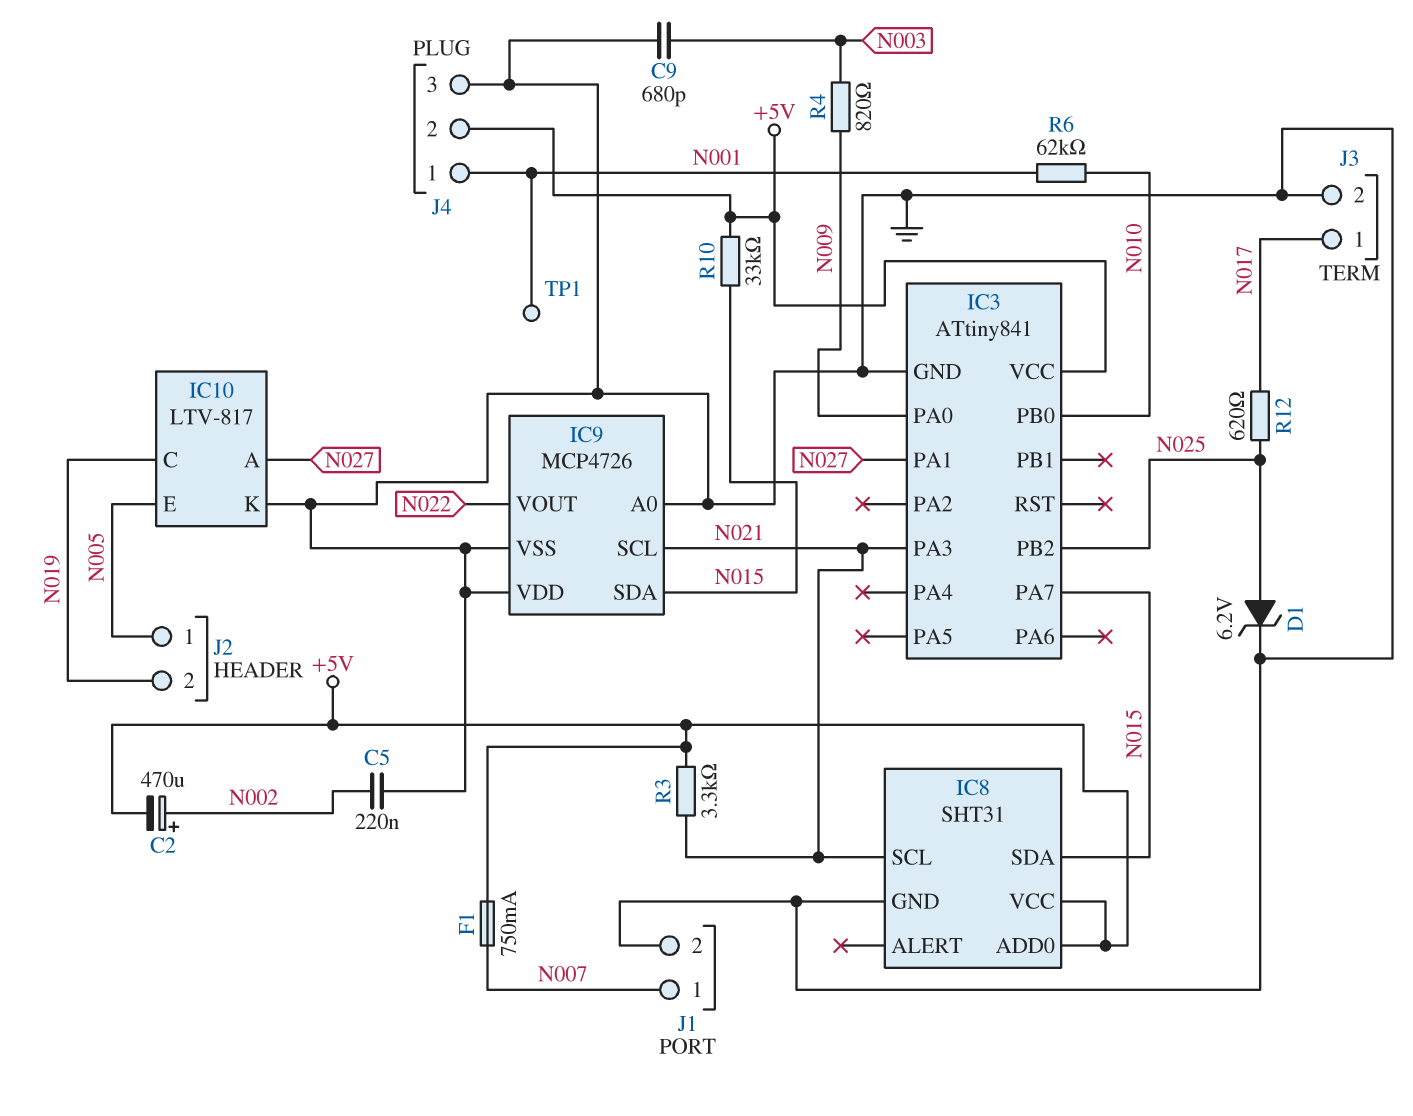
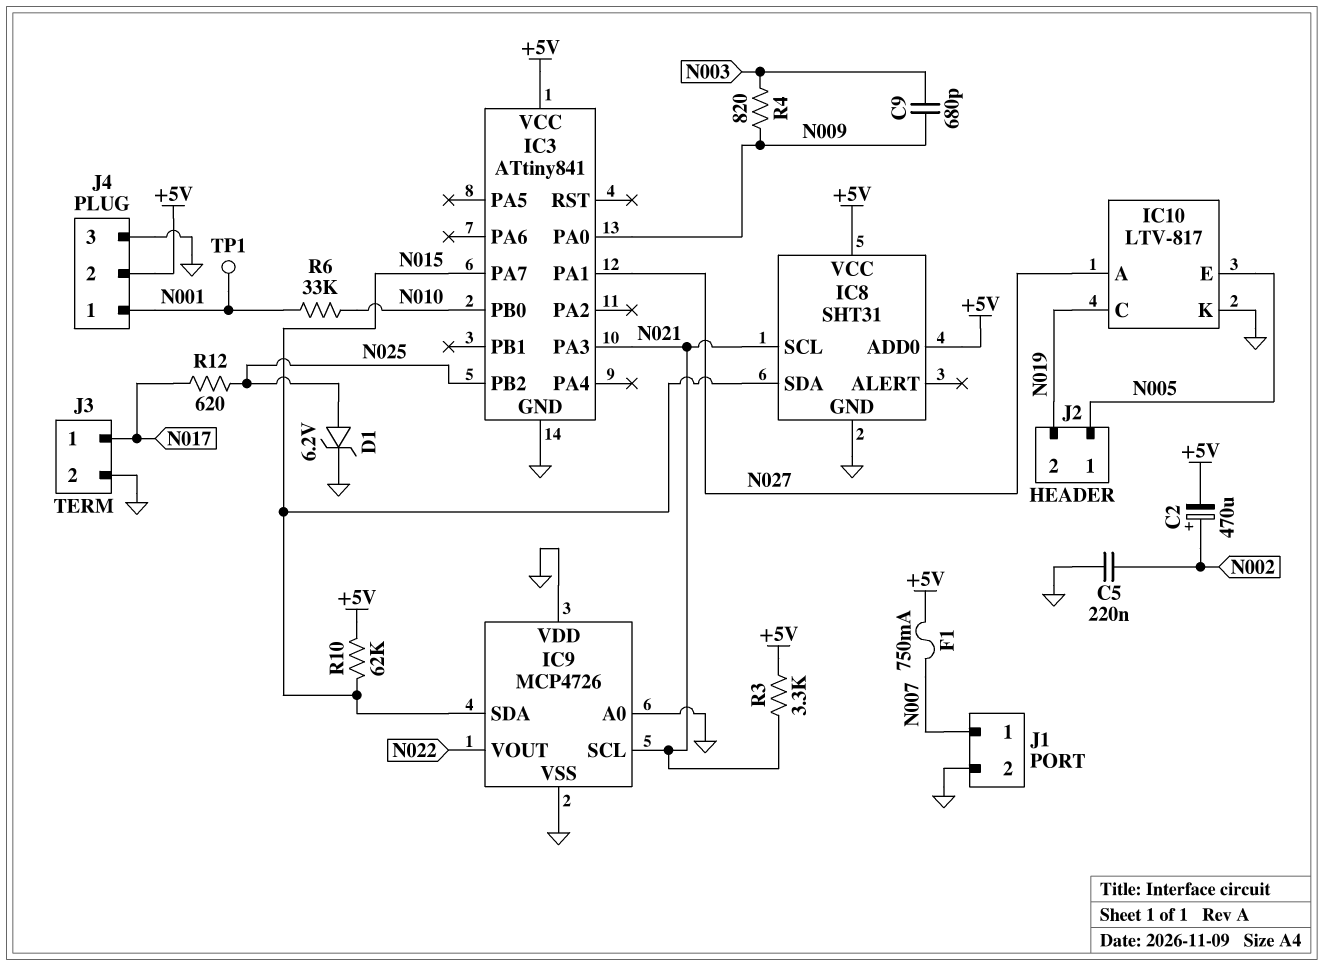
C9: 680pF (GND, N003) -> 680pF (N003, N009)
R6: 62k (N001, N010) -> 33k (N001, N010)
R10: 33k (+5V, N015) -> 62k (+5V, N015)

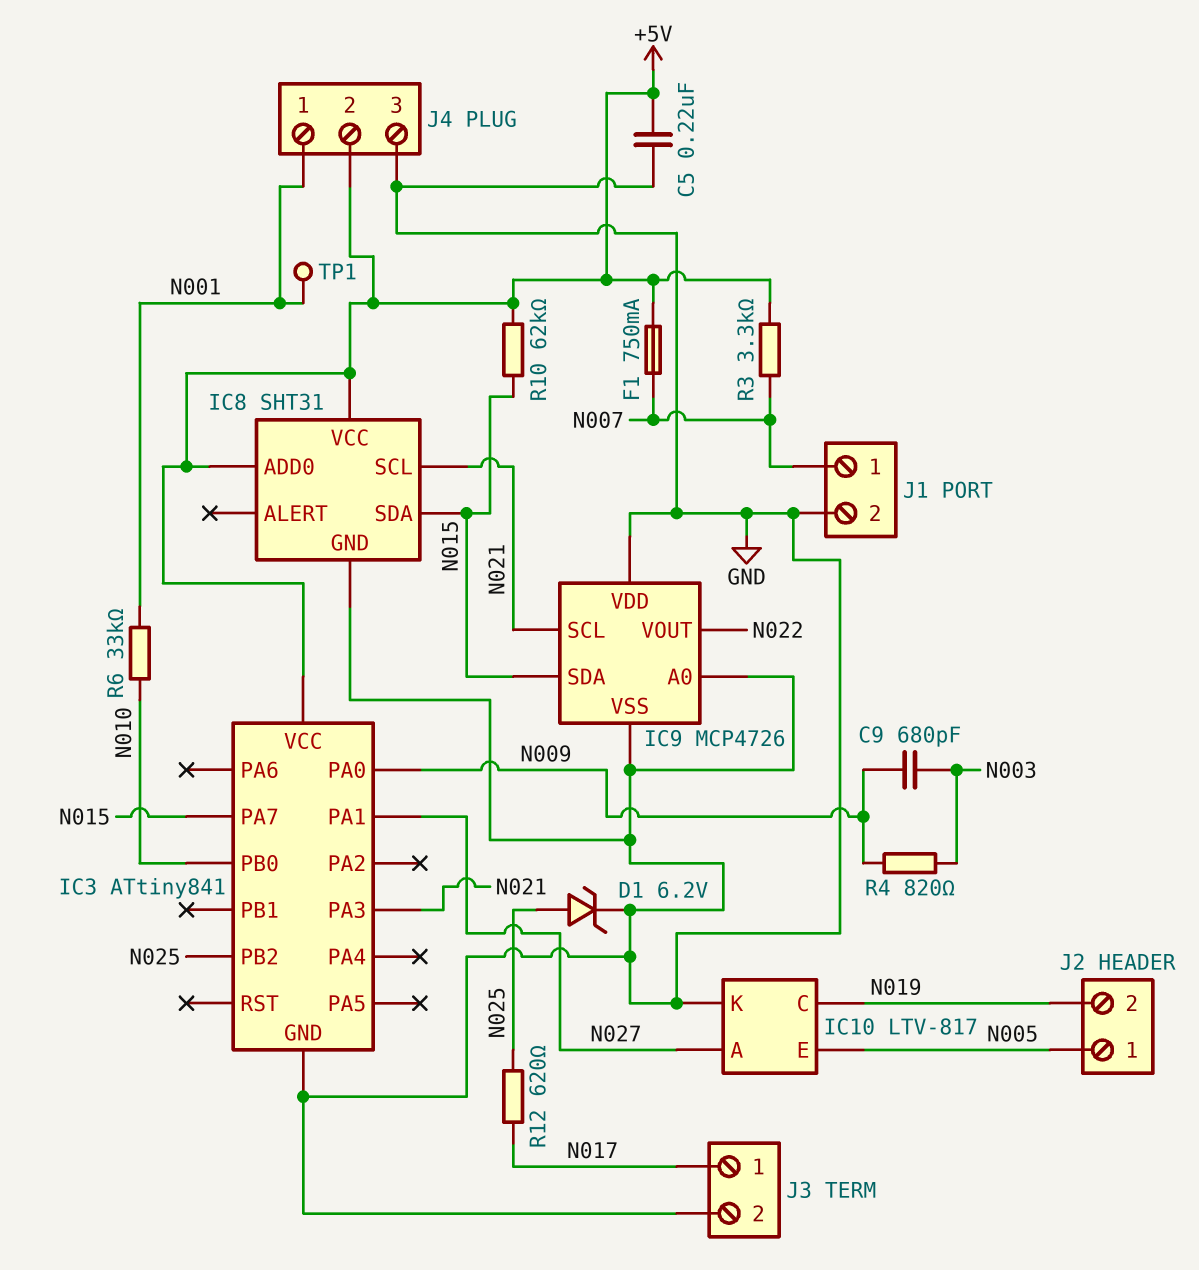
C2: 470uF (plus N002, minus +5V) -> none
C5: 220nF (GND, N002) -> 220nF (+5V, GND)
R3: 3.3k (+5V, N021) -> 3.3k (+5V, N007)

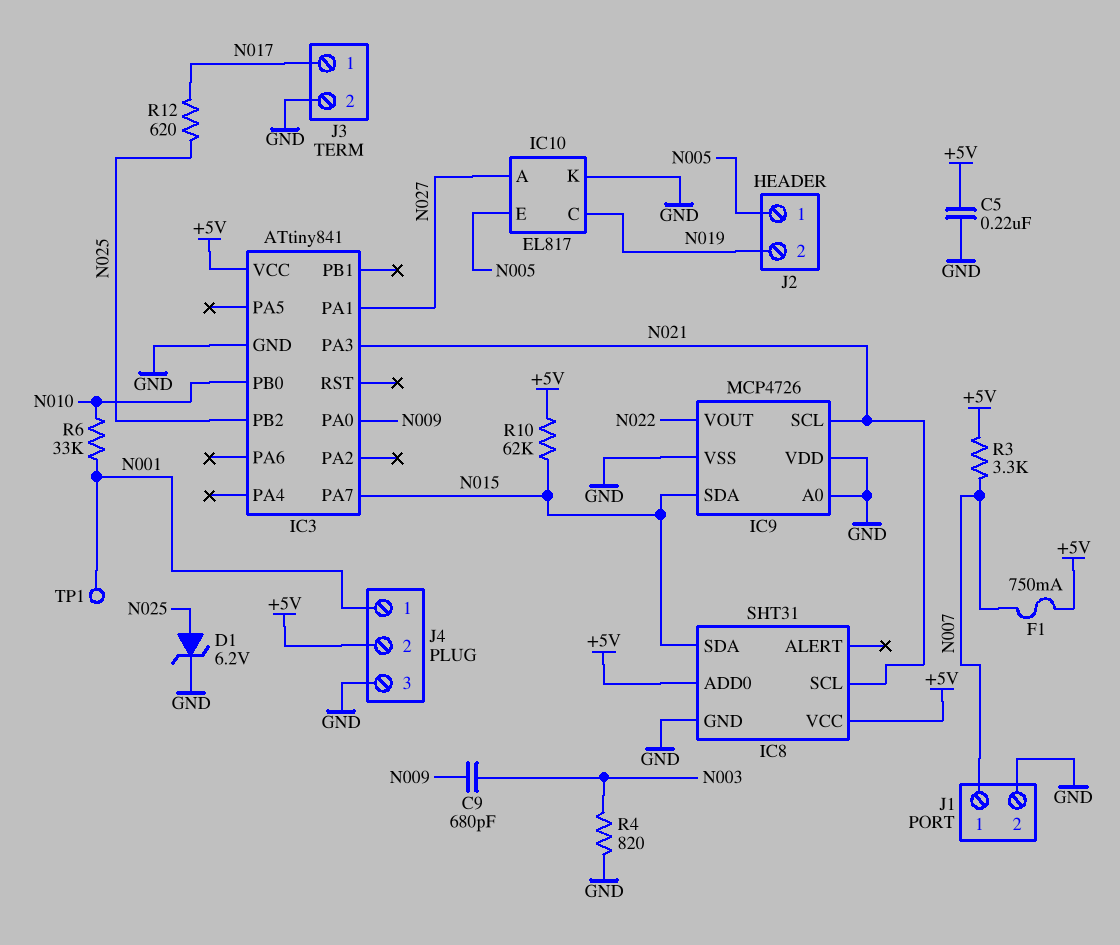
IC10: LTV-817 -> EL817
R4: 820 (N003, N009) -> 820 (GND, N003)

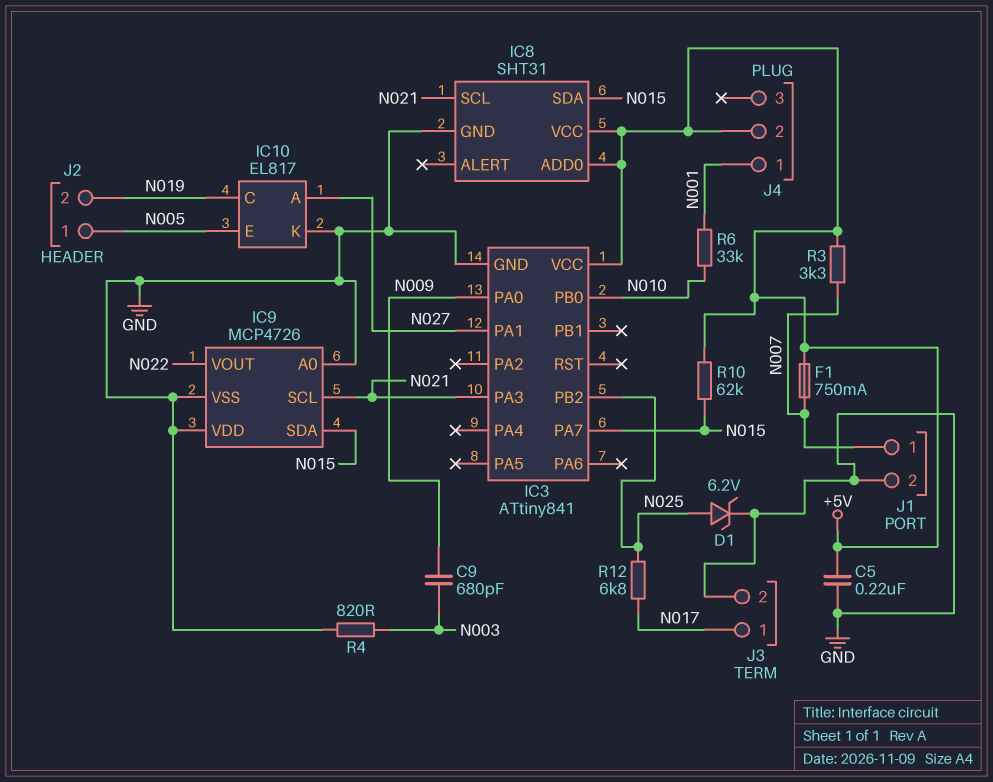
J4 pin 3: GND -> none
R12: 620 (N017, N025) -> 6.8k (N017, N025)
TP1: test point (N001) -> none

